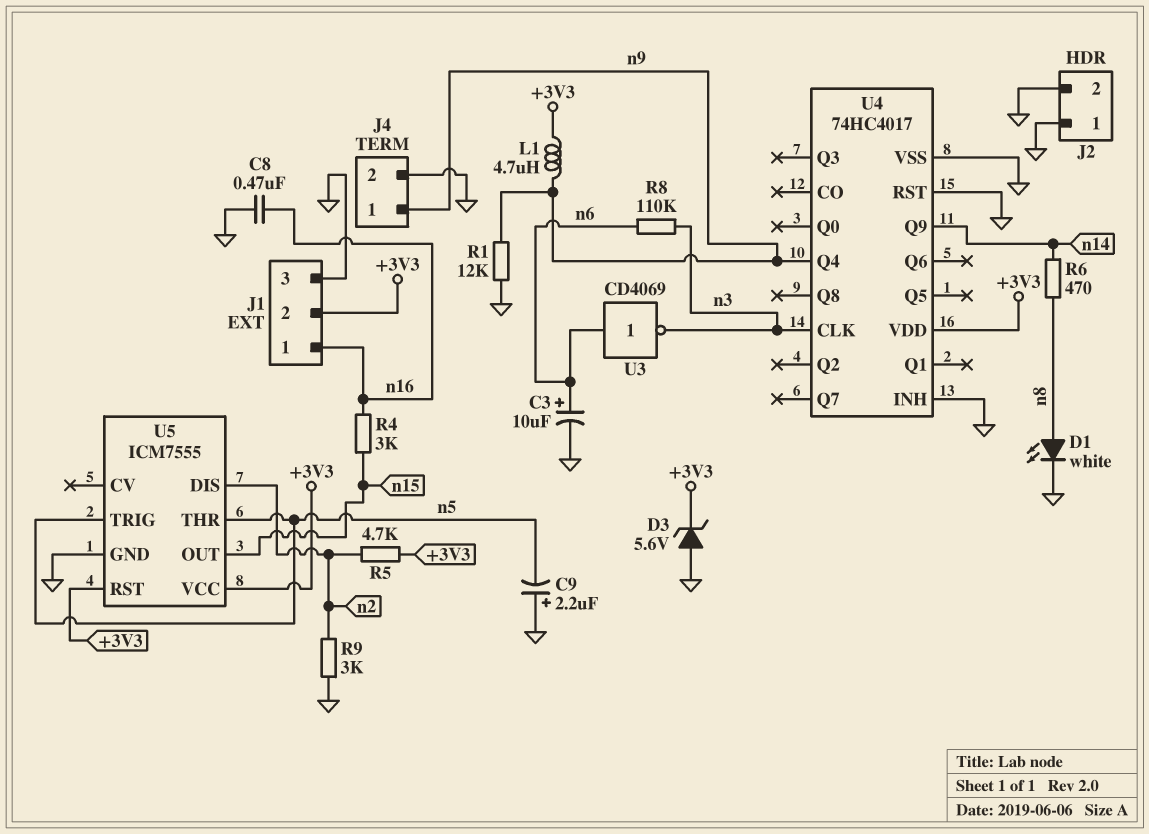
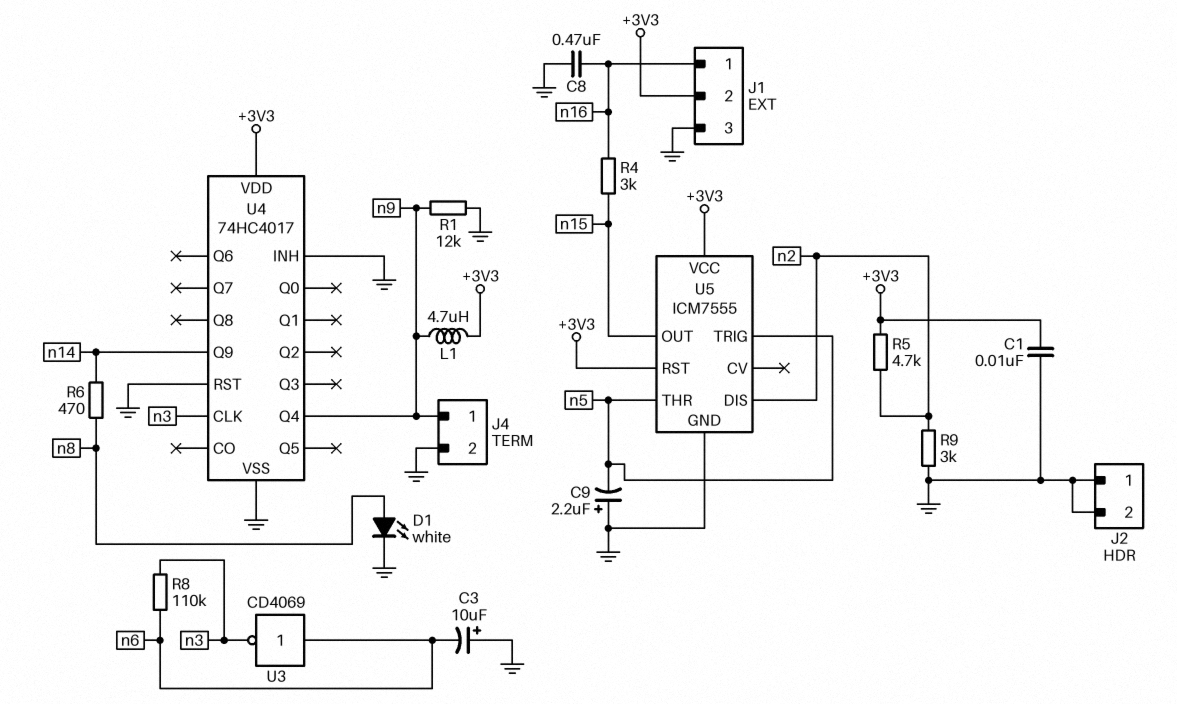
C1: none -> 10nF (+3V3, GND)
C3: 10uF (plus n6, minus GND) -> 10uF (plus GND, minus n6)
D3: zener 5.6V (A GND, K +3V3) -> none

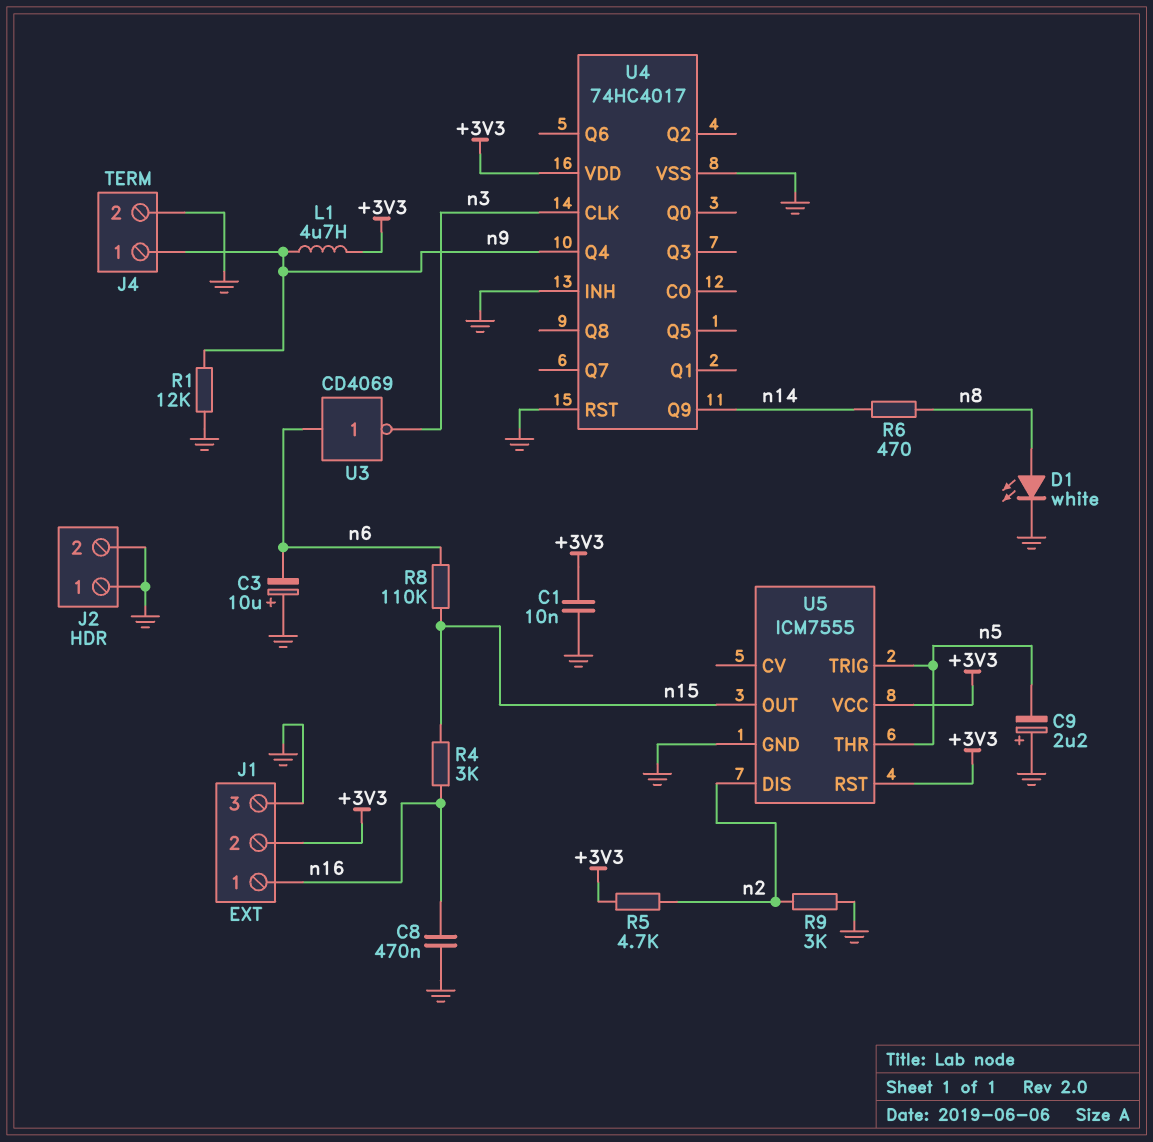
R8: 110k (n3, n6) -> 110k (n6, n15)

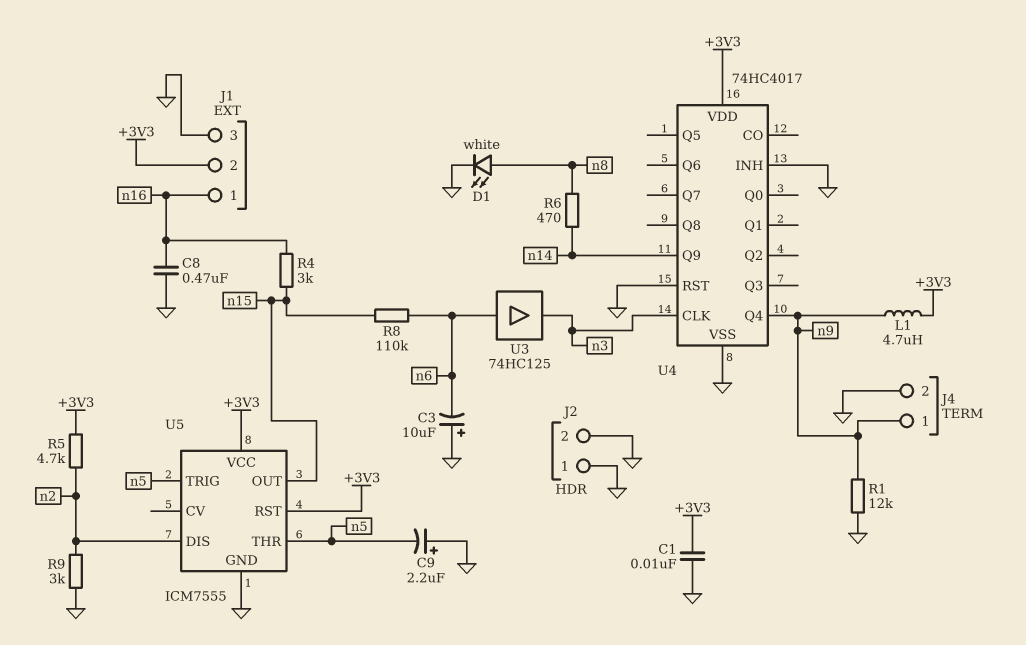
U3: NOT CD4069 (in n6, out n3) -> buffer 74HC125 (in n6, out n3)

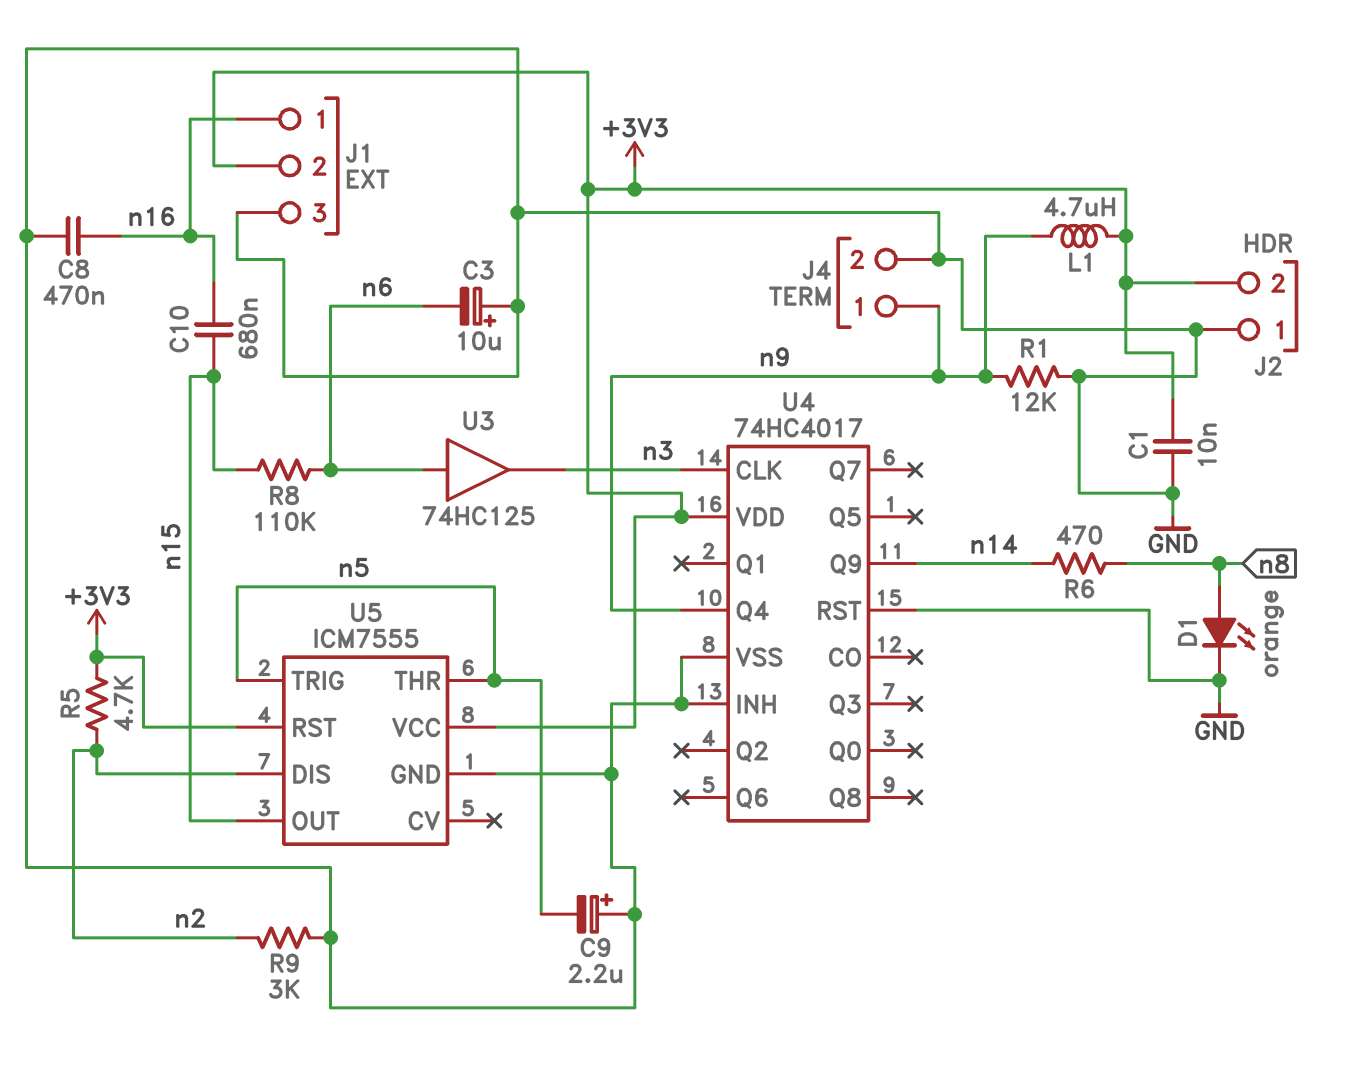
C10: none -> 680nF (n15, n16)
D1: LED white (A n8, K GND) -> LED orange (A n8, K GND)
J2 pin 2: GND -> +3V3
R4: 3k (n15, n16) -> none

